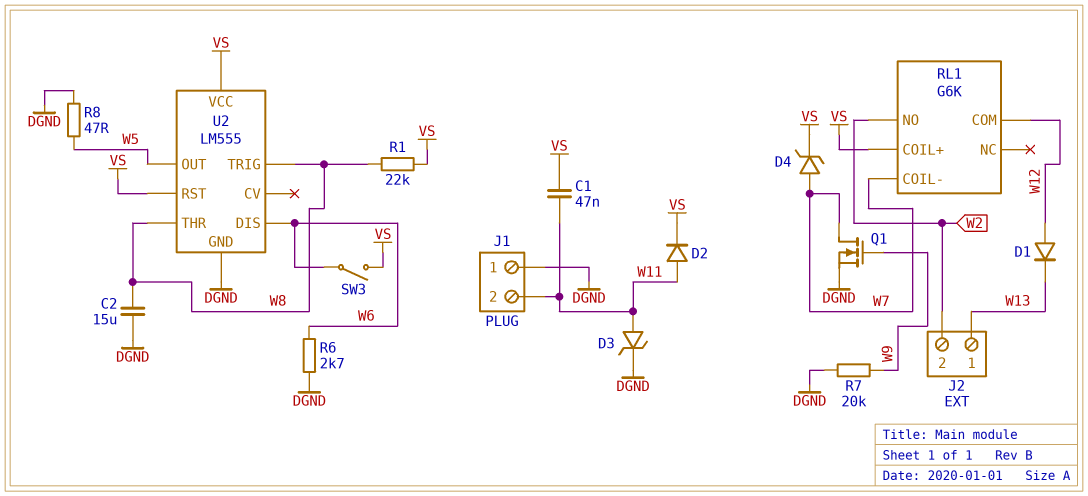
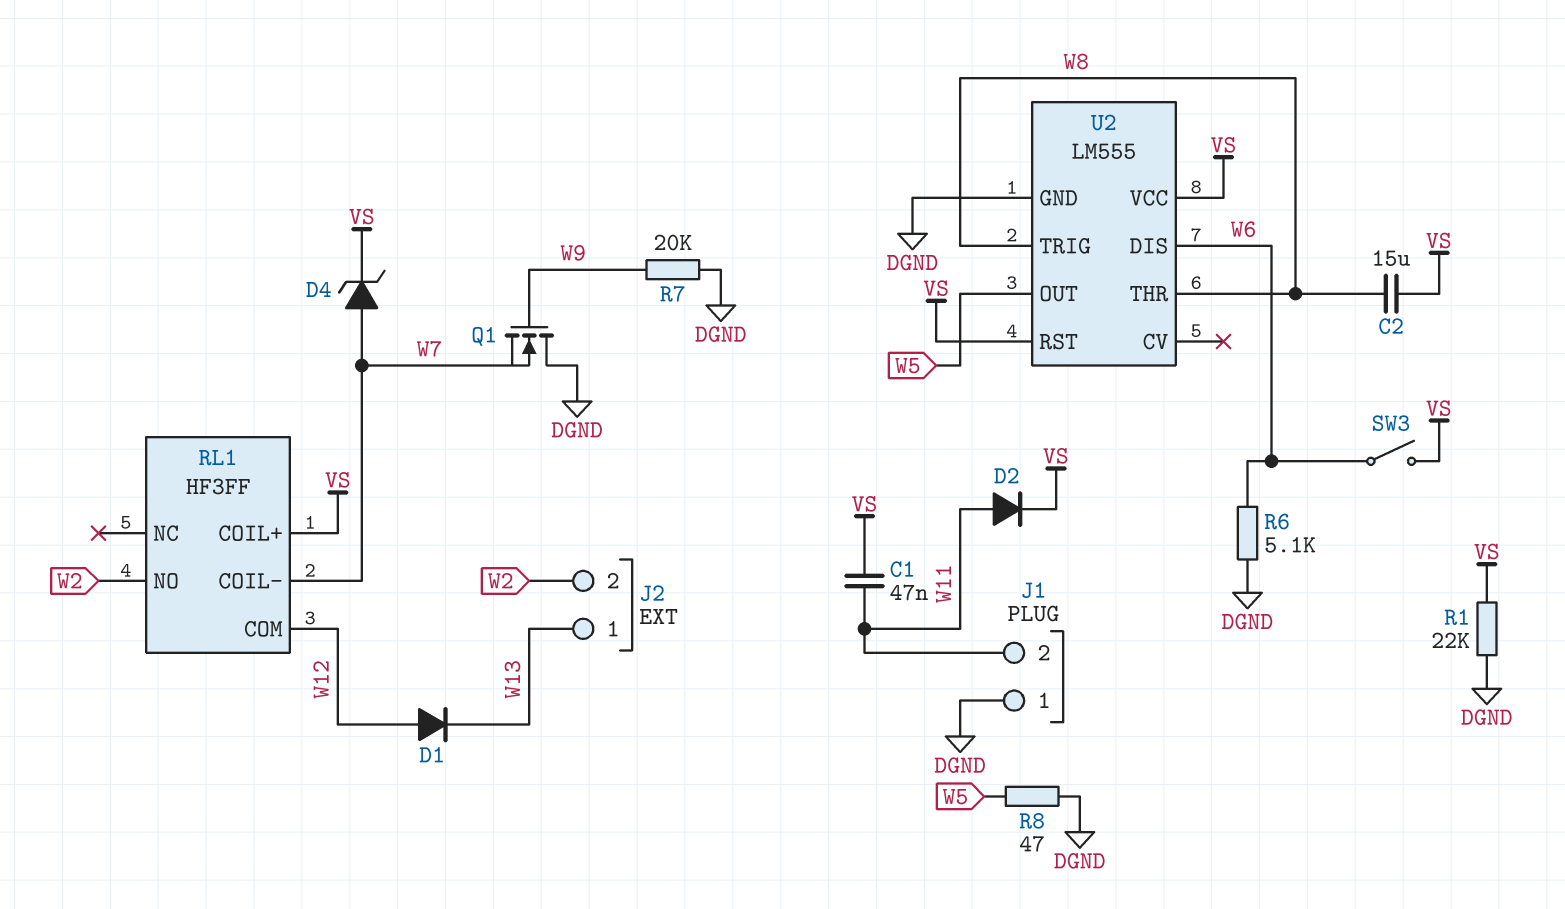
C2: 15uF (DGND, W8) -> 15uF (VS, W8)
D3: zener (A W11, K DGND) -> none
Q1: NMOS (G W9, D W7, S DGND) -> NMOS (G W9, D DGND, S W7)
R1: 22k (VS, W8) -> 22k (DGND, VS)
R6: 2.7k (DGND, W6) -> 5.1k (DGND, W6)
RL1: G6K -> HF3FF

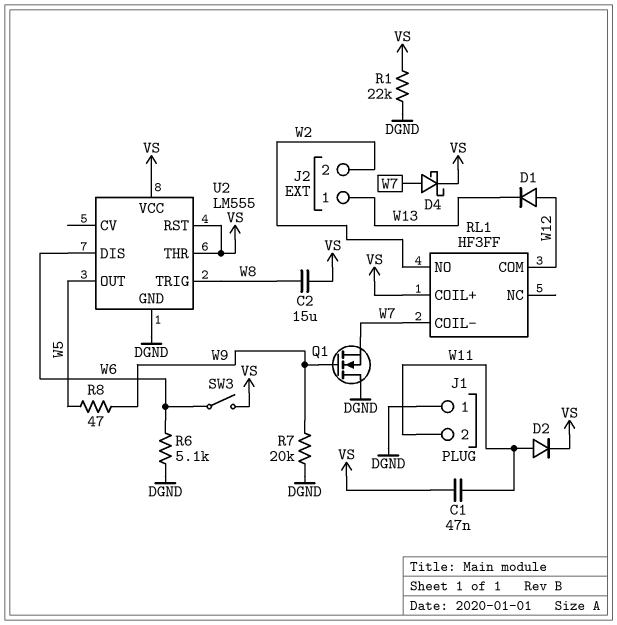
D4: zener (A W7, K VS) -> schottky (A W7, K VS)
R8: 47 (DGND, W5) -> 47 (W5, W9)
U2 pin THR: W8 -> VS

